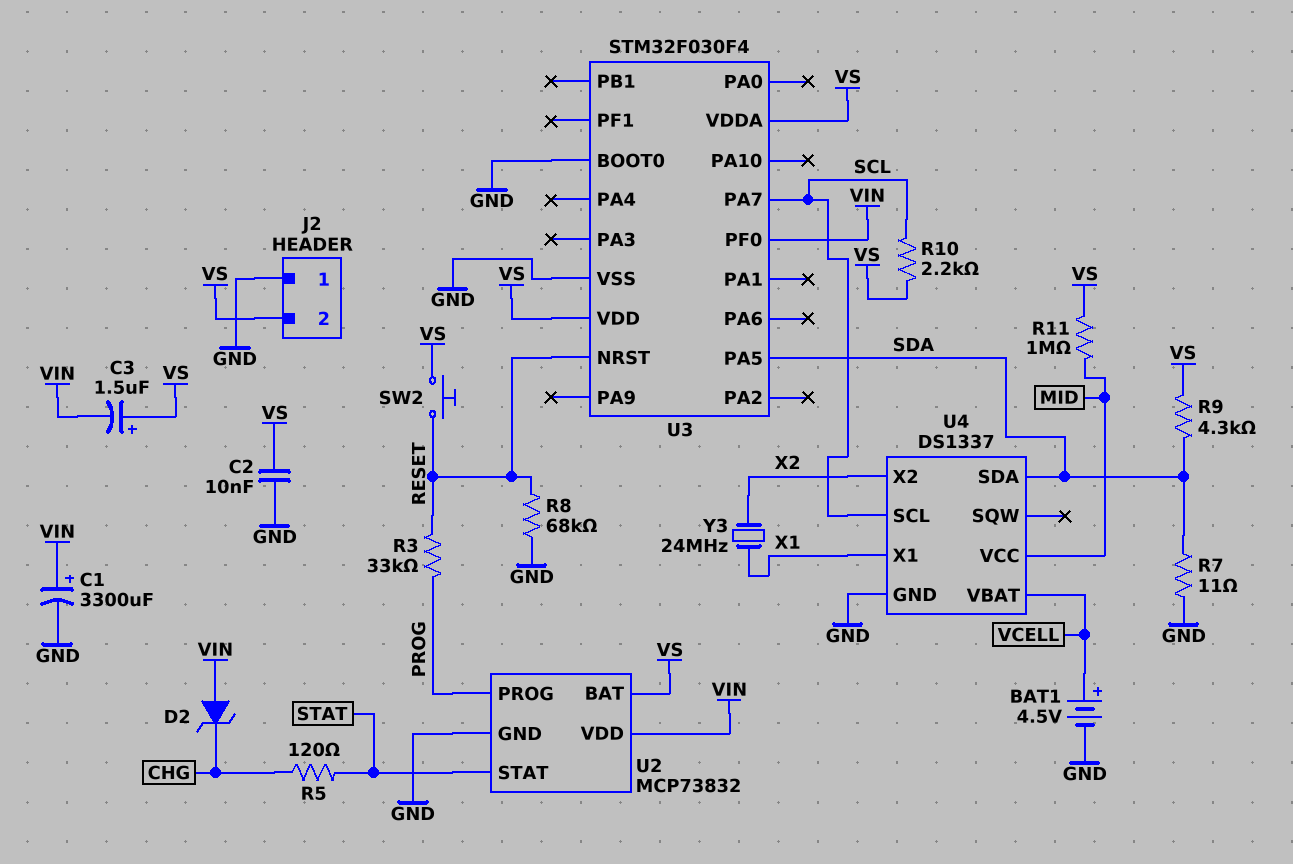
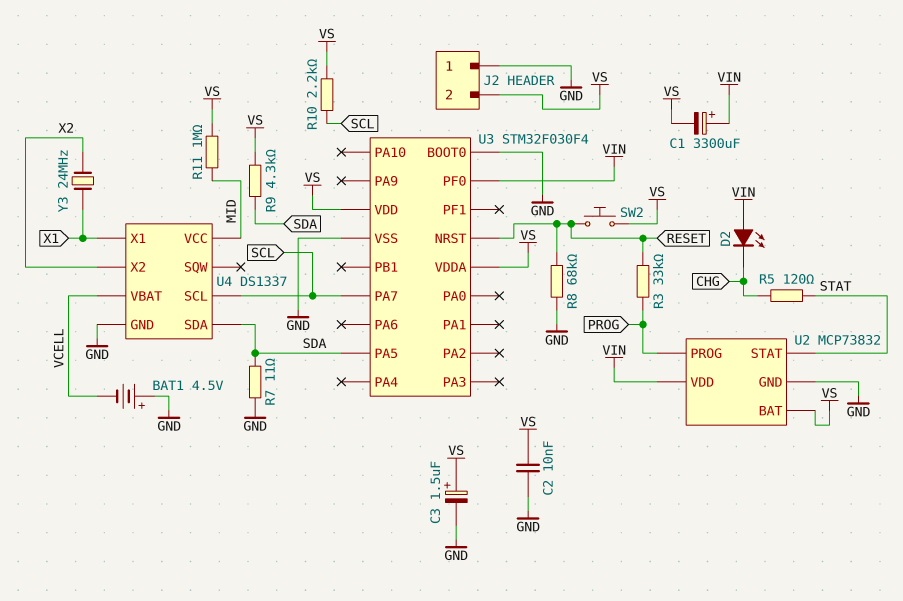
BAT1: 4.5V (plus VCELL, minus GND) -> 4.5V (plus GND, minus VCELL)
C1: 3300uF (plus VIN, minus GND) -> 3300uF (plus VIN, minus VS)
C3: 1.5uF (plus VS, minus VIN) -> 1.5uF (plus VS, minus GND)
D2: zener (A VIN, K CHG) -> LED (A VIN, K CHG)

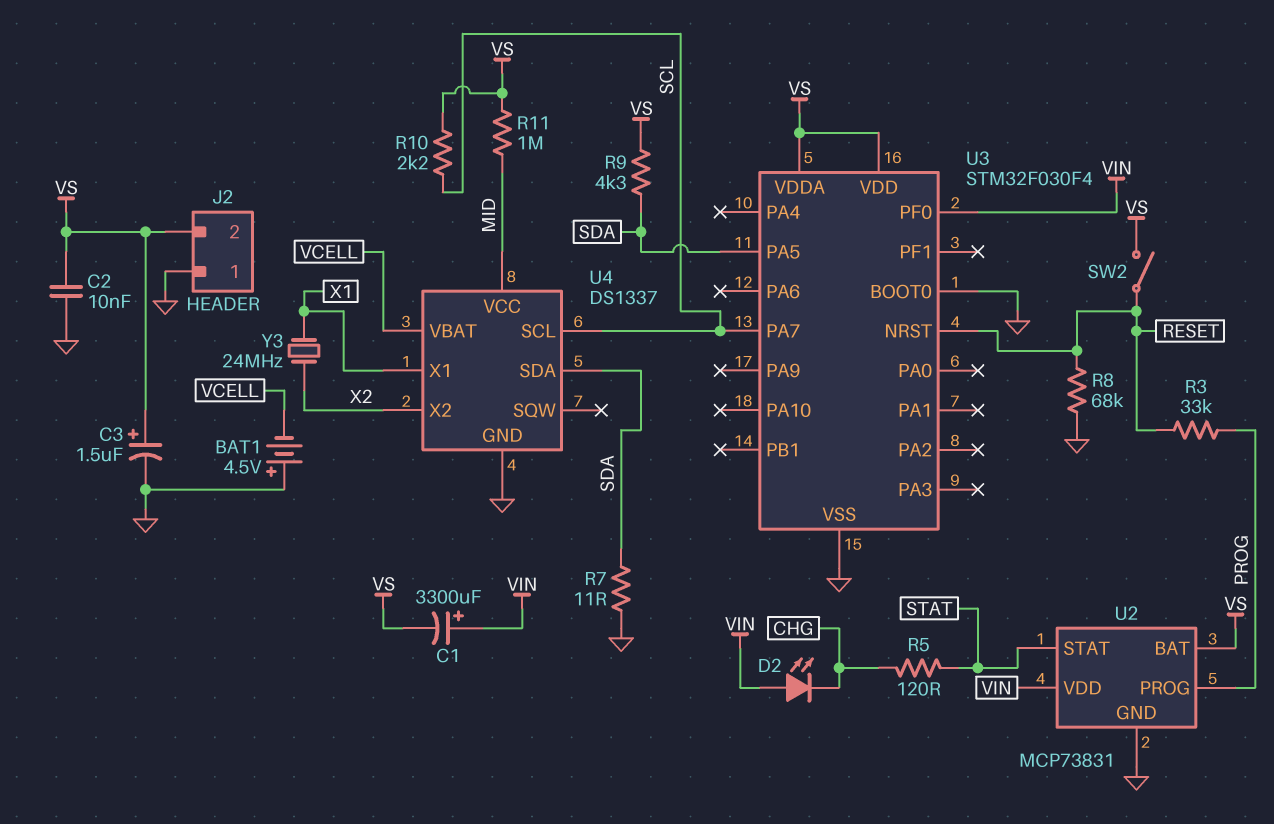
SW2: button (RESET, VS) -> switch (RESET, VS)
U2: MCP73832 -> MCP73831

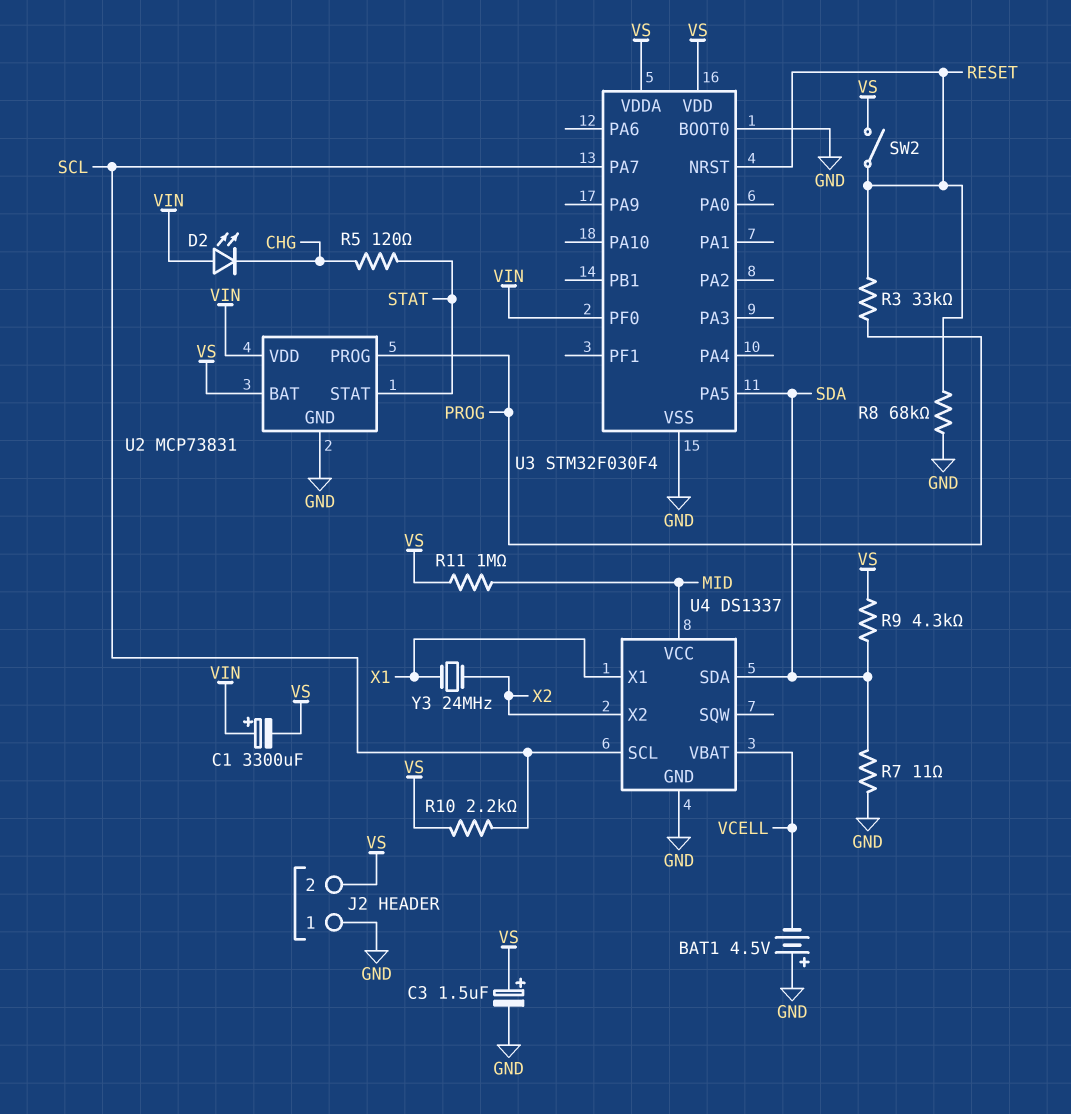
C2: 10nF (GND, VS) -> none

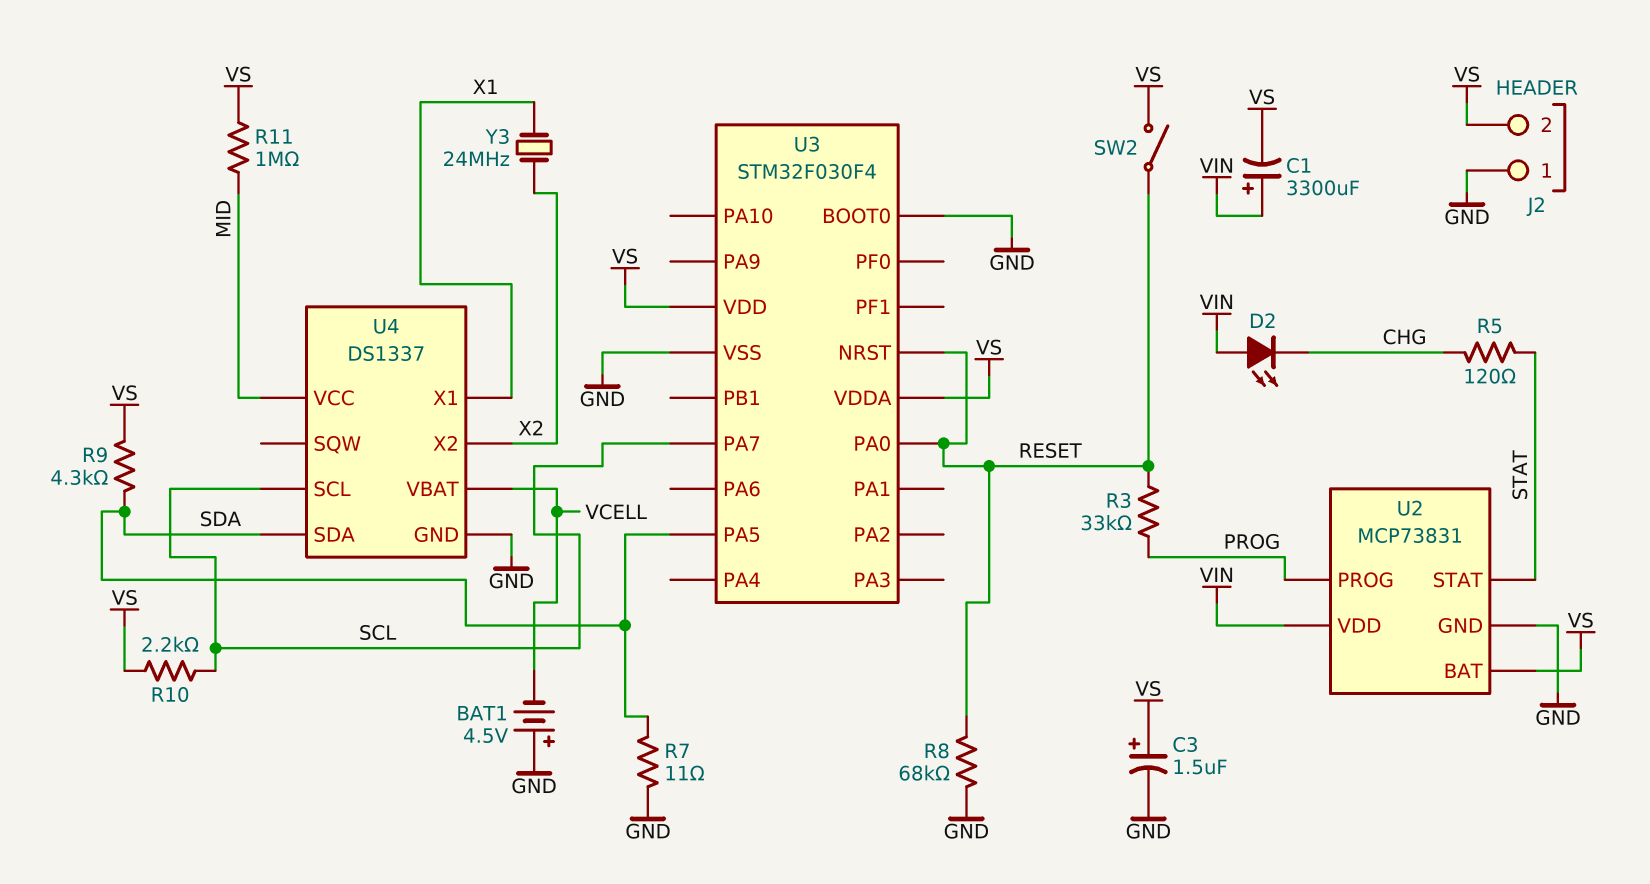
U3 pin PA0: none -> RESET
U3 pin PF0: VIN -> none

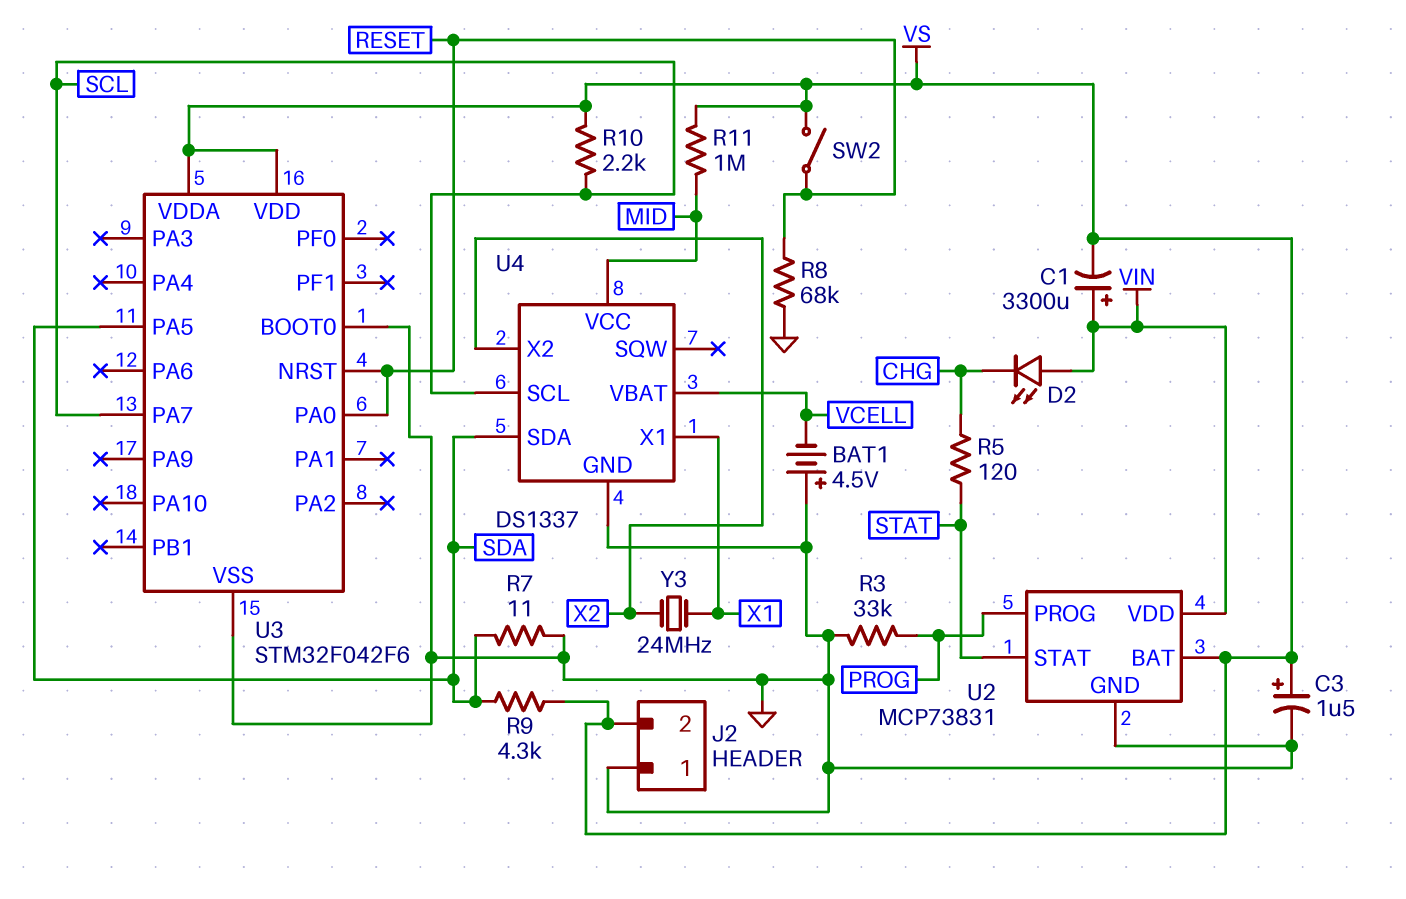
R3: 33k (PROG, RESET) -> 33k (GND, PROG)
U3: STM32F030F4 -> STM32F042F6

